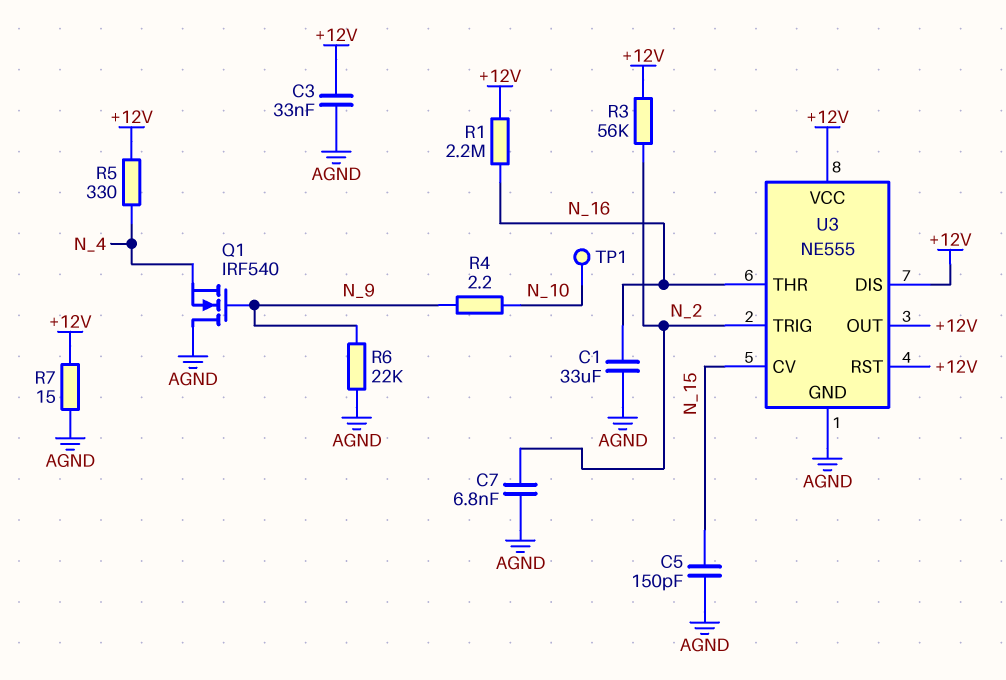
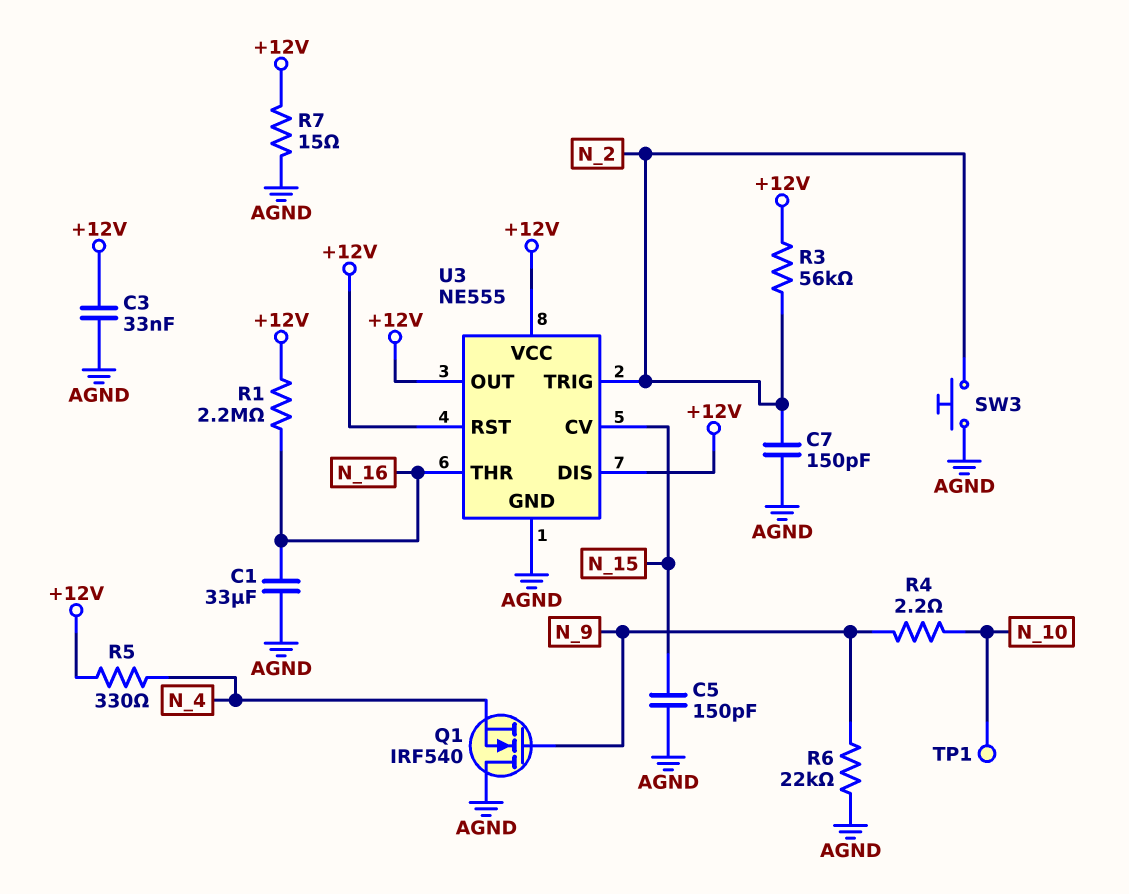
C7: 6.8nF (AGND, N_2) -> 150pF (AGND, N_2)
SW3: none -> button (AGND, N_2)

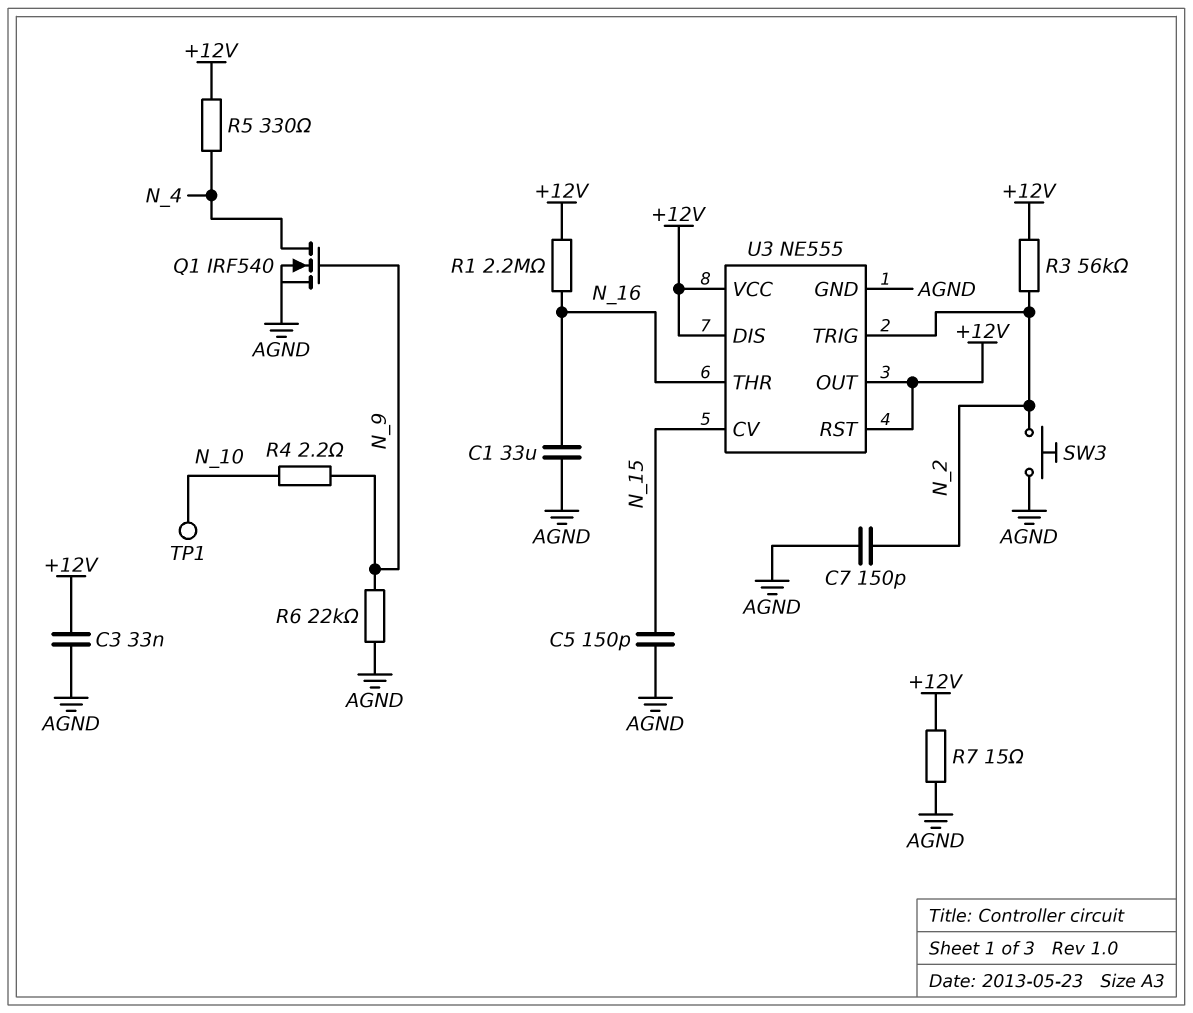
Q1: NMOS IRF540 (G N_9, D AGND, S N_4) -> NMOS IRF540 (G N_9, D N_4, S AGND)

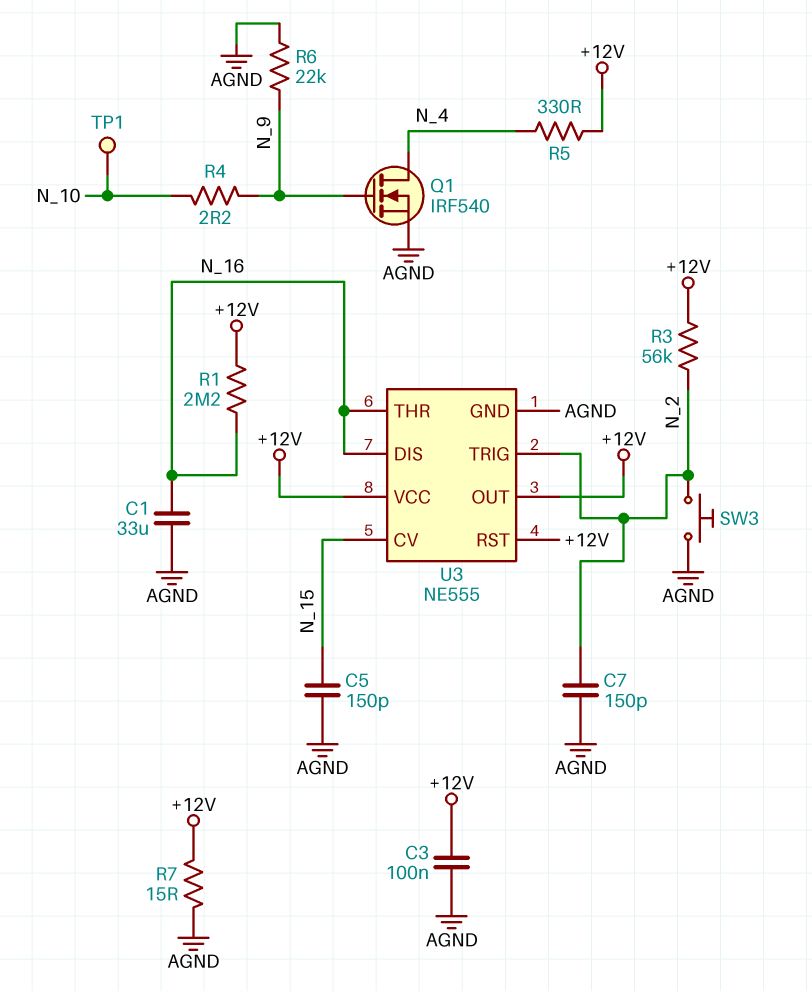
C3: 33nF (+12V, AGND) -> 100nF (+12V, AGND)
U3 pin DIS: +12V -> N_16

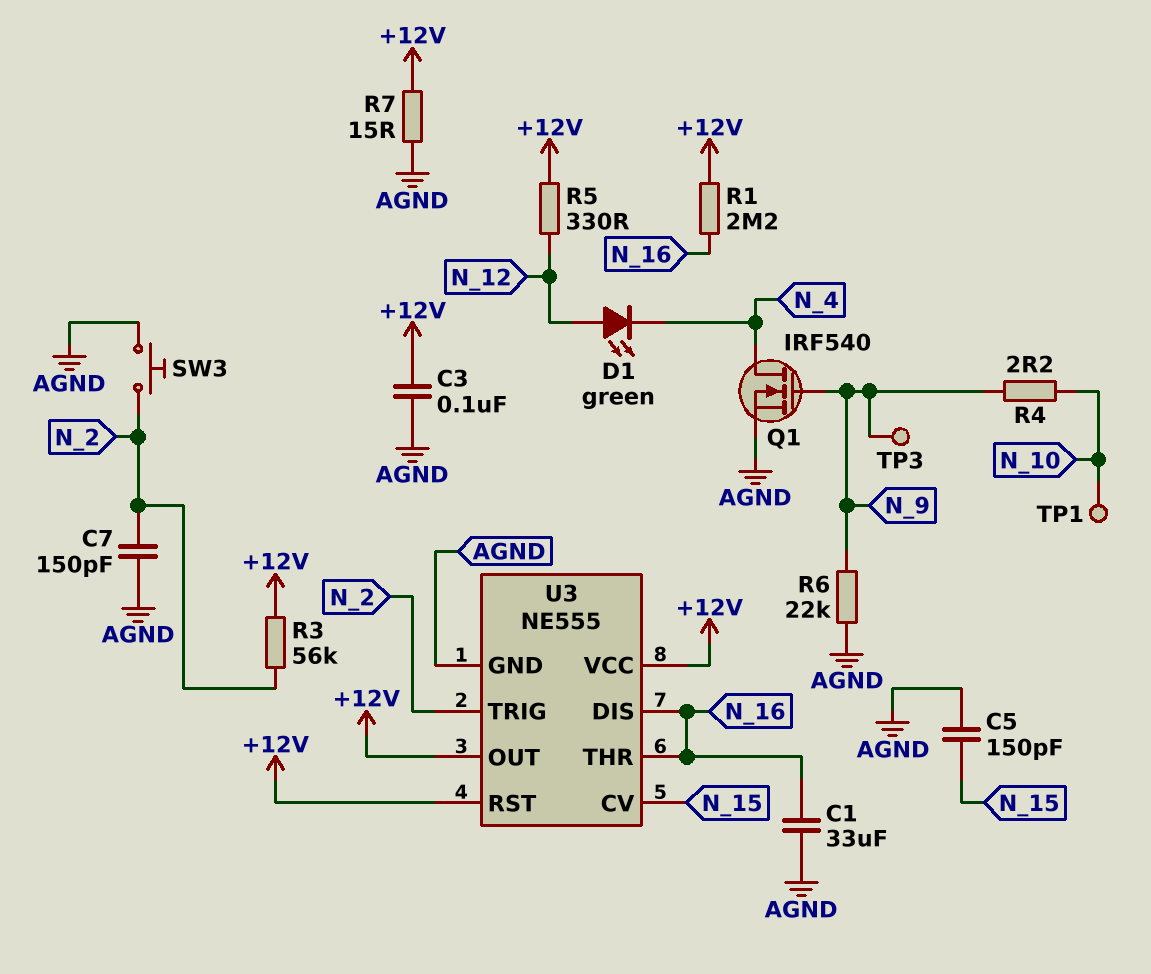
D1: none -> LED green (A N_12, K N_4)
R5: 330 (+12V, N_4) -> 330 (+12V, N_12)
TP3: none -> test point (N_9)

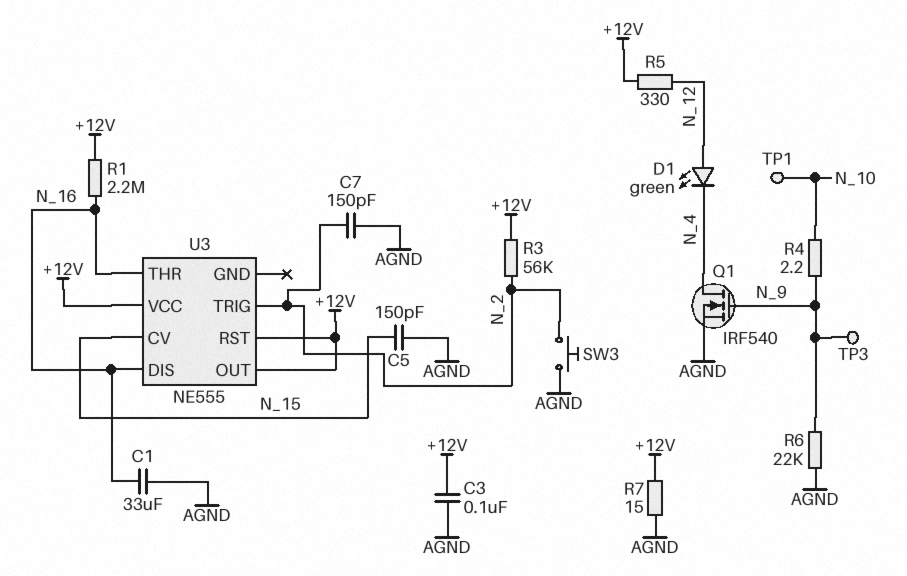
U3 pin GND: AGND -> none

